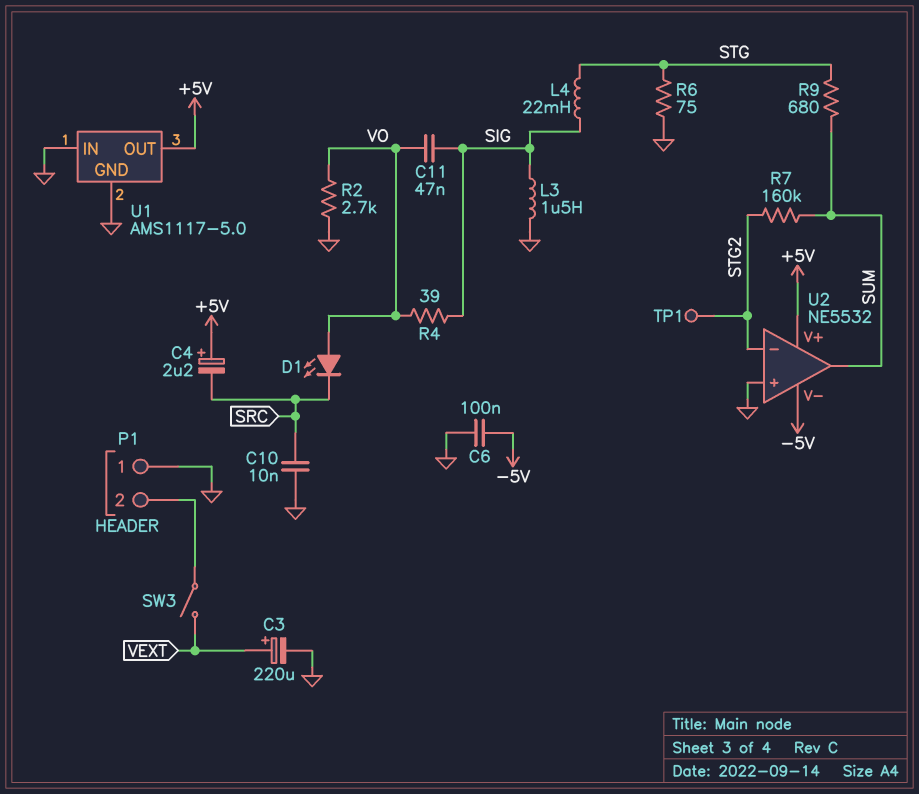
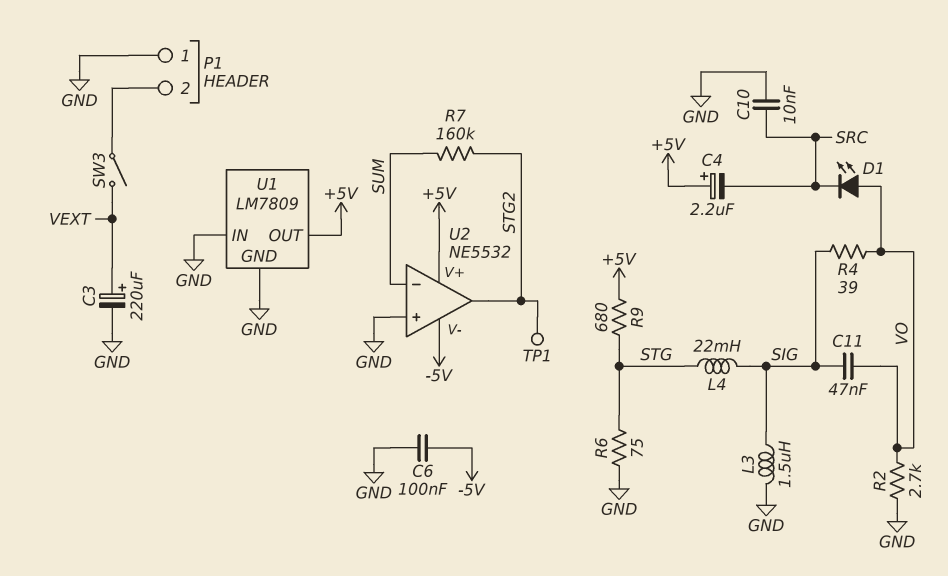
R9: 680 (STG, SUM) -> 680 (+5V, STG)
U1: AMS1117-5.0 -> LM7809
U2 pin in-: STG2 -> SUM
U2 pin out: SUM -> STG2

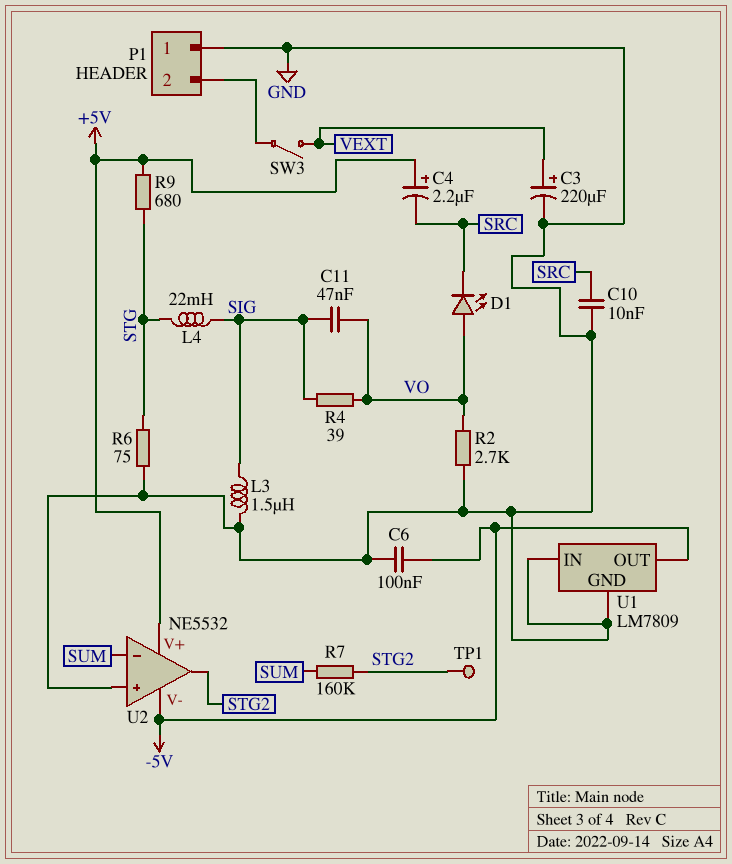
U1 pin OUT: +5V -> -5V

